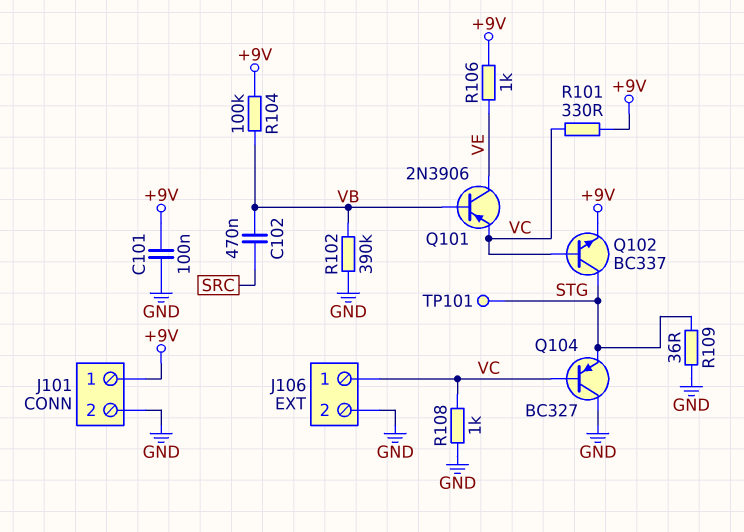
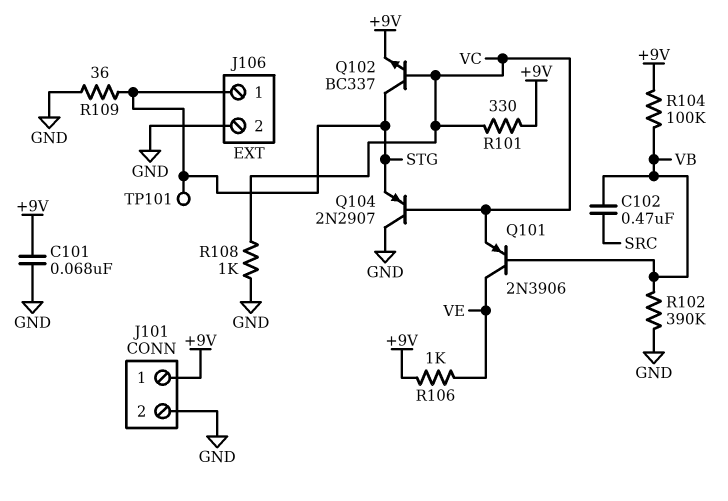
C101: 100nF (+9V, GND) -> 68nF (+9V, GND)
J106 pin 1: VC -> STG
Q104: PNP BC327 (B VC, C GND, E STG) -> PNP 2N2907 (B VC, C GND, E STG)

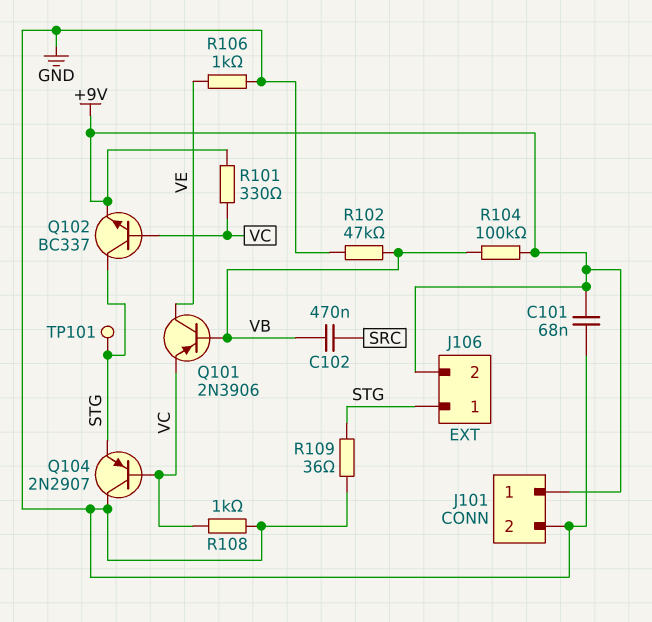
J106 pin 2: GND -> +9V
R102: 390k (GND, VB) -> 47k (GND, VB)
R106: 1k (+9V, VE) -> 1k (GND, VE)

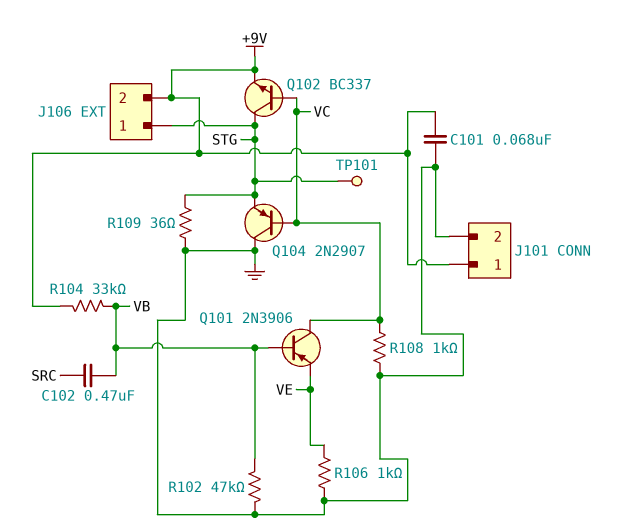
Q101: PNP 2N3906 (B VB, C VE, E VC) -> PNP 2N3906 (B VB, C VC, E VE)
R101: 330 (+9V, VC) -> none
R104: 100k (+9V, VB) -> 33k (+9V, VB)

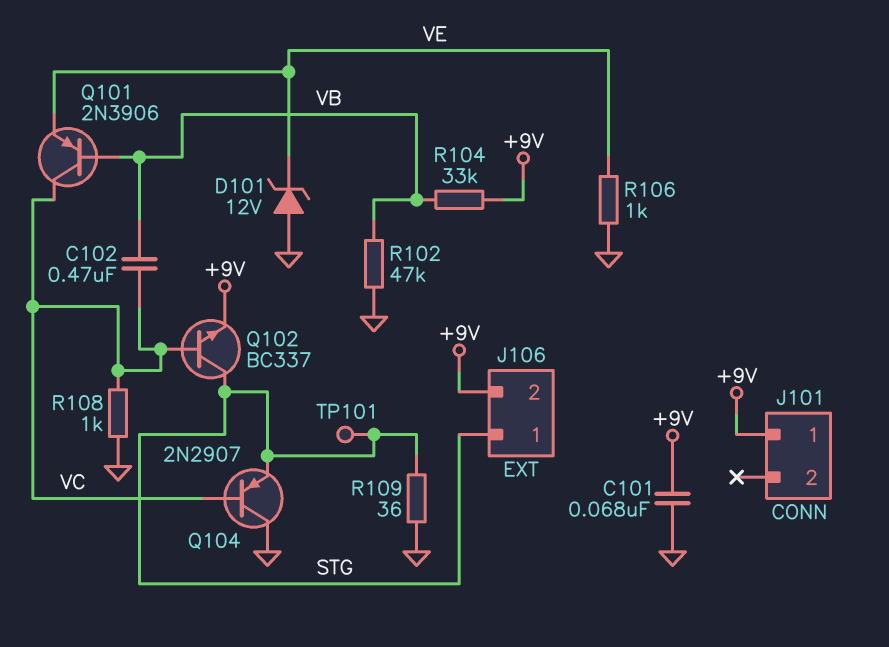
C102: 470nF (SRC, VB) -> 470nF (VB, VC)
D101: none -> zener 12V (A GND, K VE)
J101 pin 2: GND -> none

